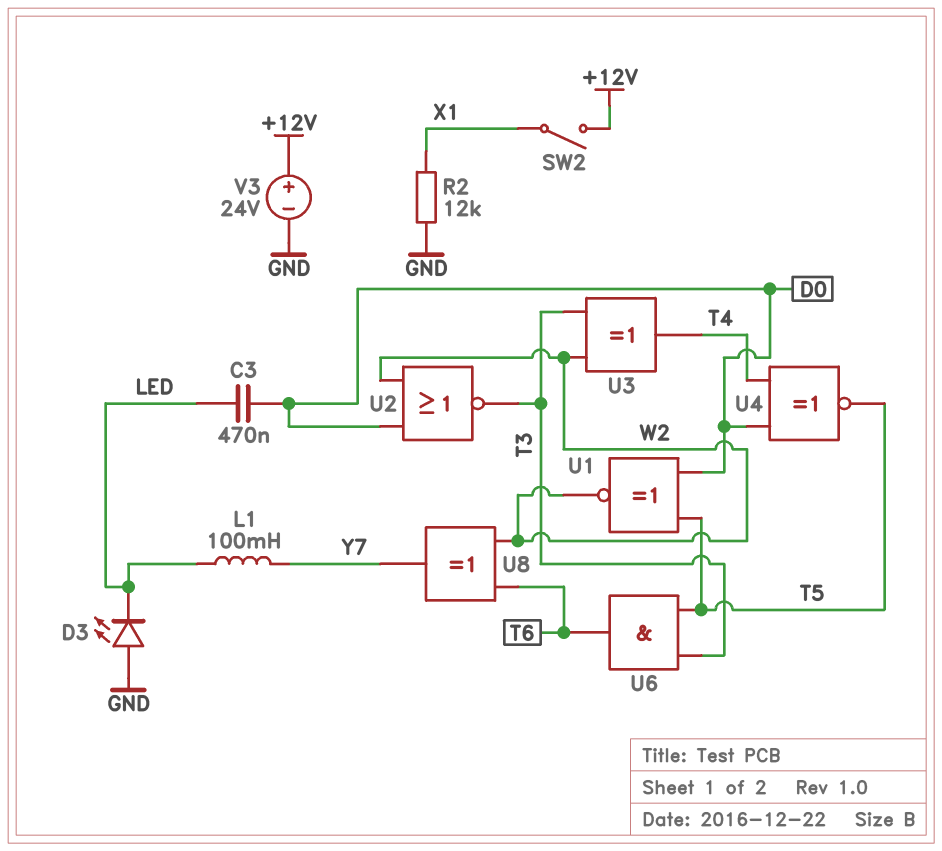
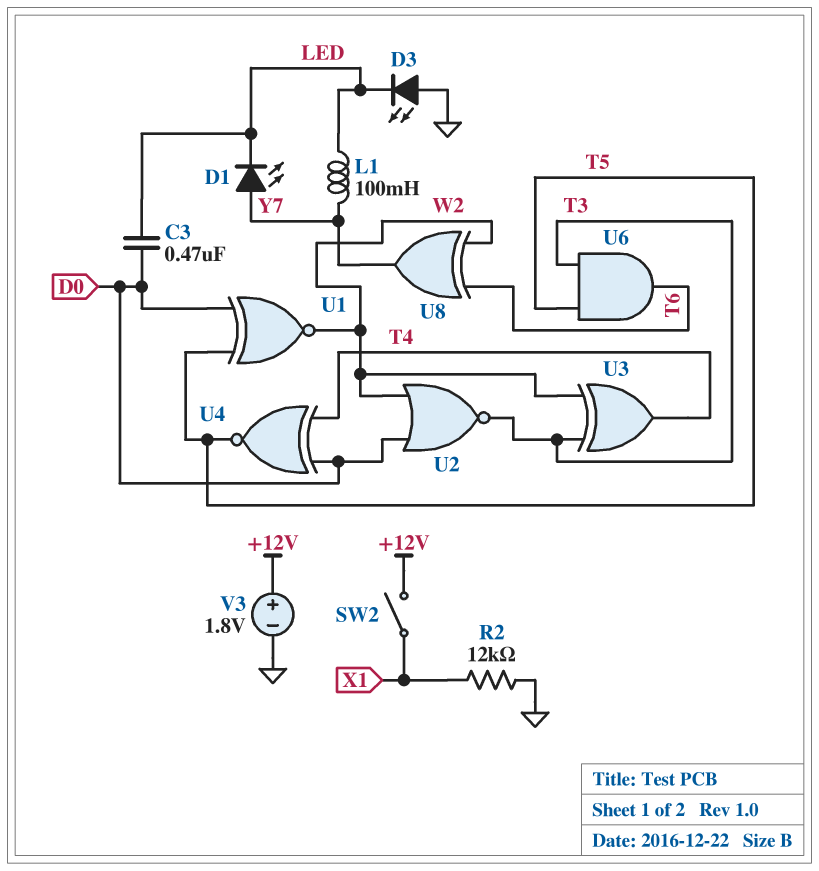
D1: none -> LED (A Y7, K LED)
V3: 24V (plus +12V, minus GND) -> 1.8V (plus +12V, minus GND)

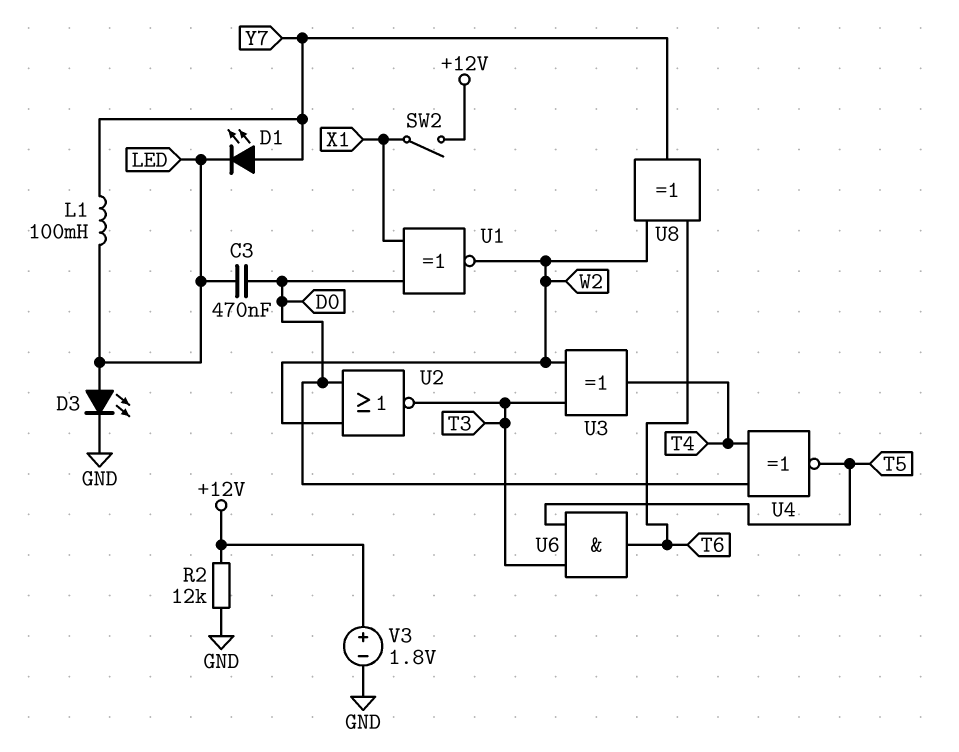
D3: LED (A GND, K LED) -> LED (A LED, K GND)
R2: 12k (GND, X1) -> 12k (+12V, GND)
U1: XNOR (in D0, in T5, out W2) -> XNOR (in D0, in X1, out W2)

